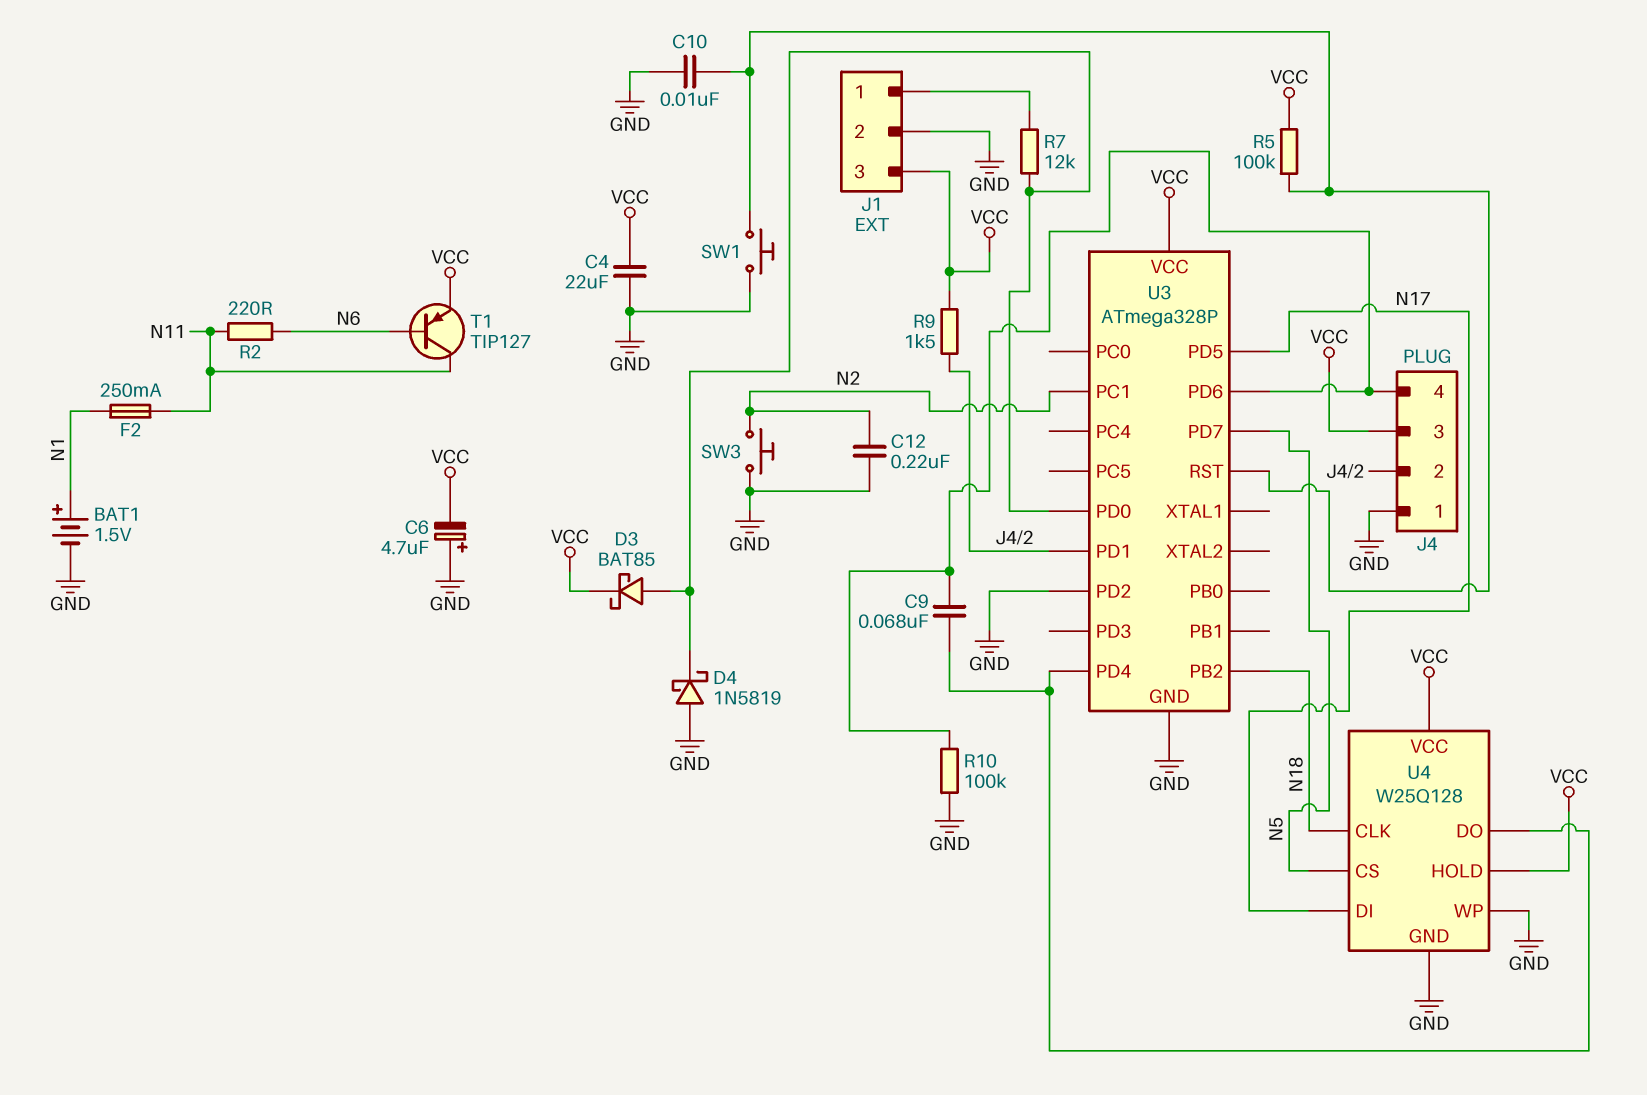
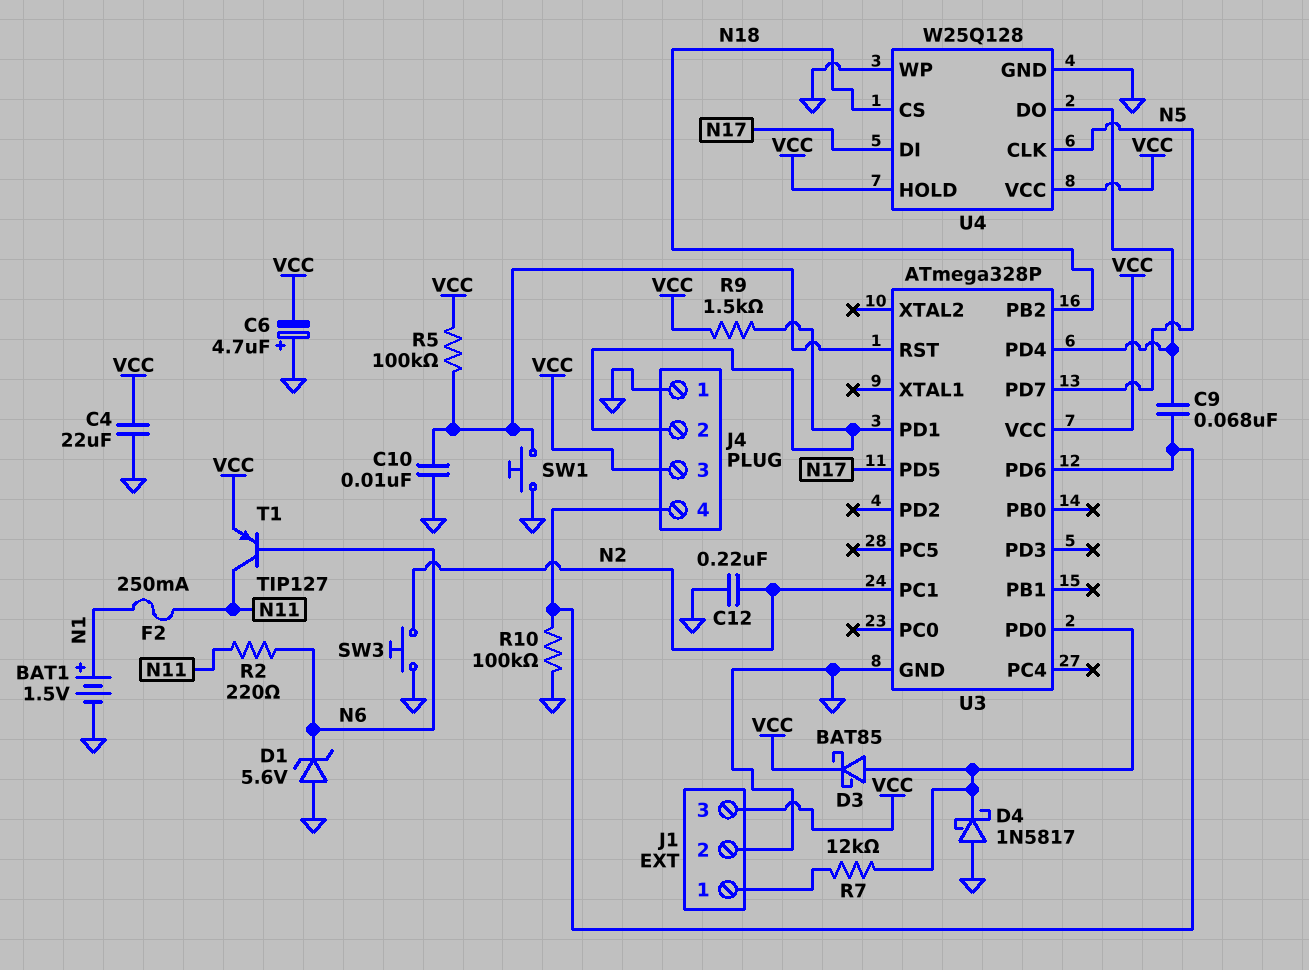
D1: none -> zener 5.6V (A GND, K N6)
D4: schottky 1N5819 (A GND, K U3/PD0) -> schottky 1N5817 (A GND, K U3/PD0)
U3 pin PD2: GND -> none
U4 pin CLK: N18 -> N5
U4 pin CS: N5 -> N18

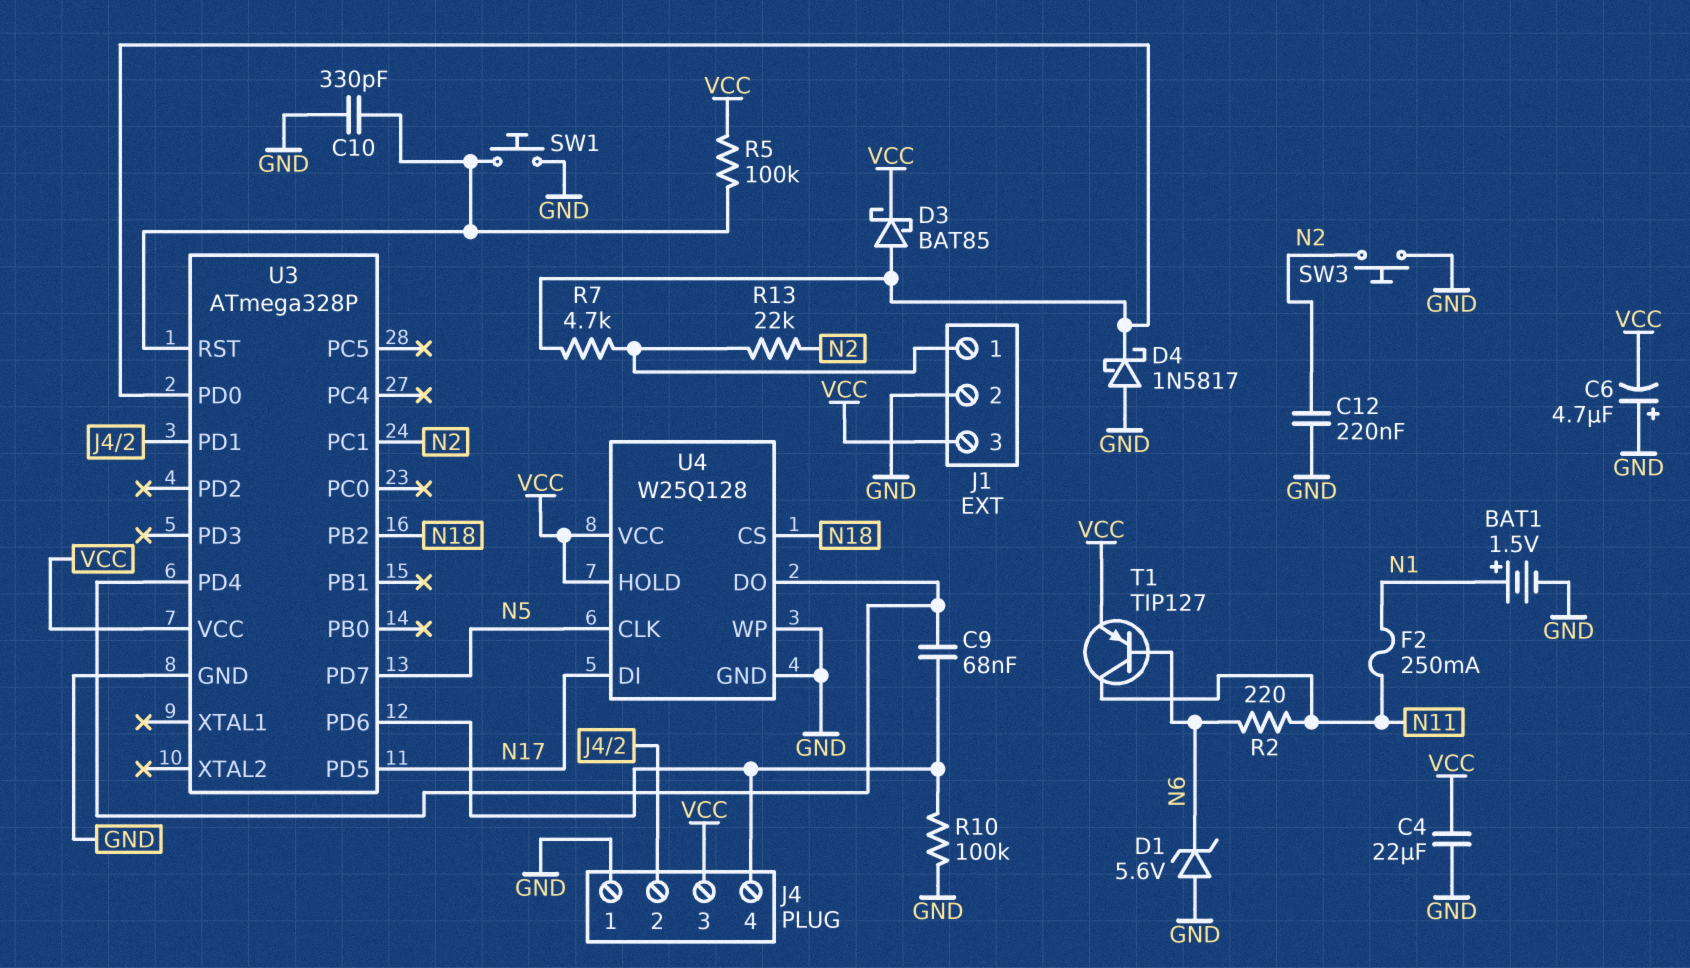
C10: 10nF (GND, U3/RST) -> 330pF (GND, U3/RST)
R7: 12k (J1/1, U3/PD0) -> 4.7k (J1/1, U3/PD0)
R9: 1.5k (J4/2, VCC) -> none
R13: none -> 22k (J1/1, N2)

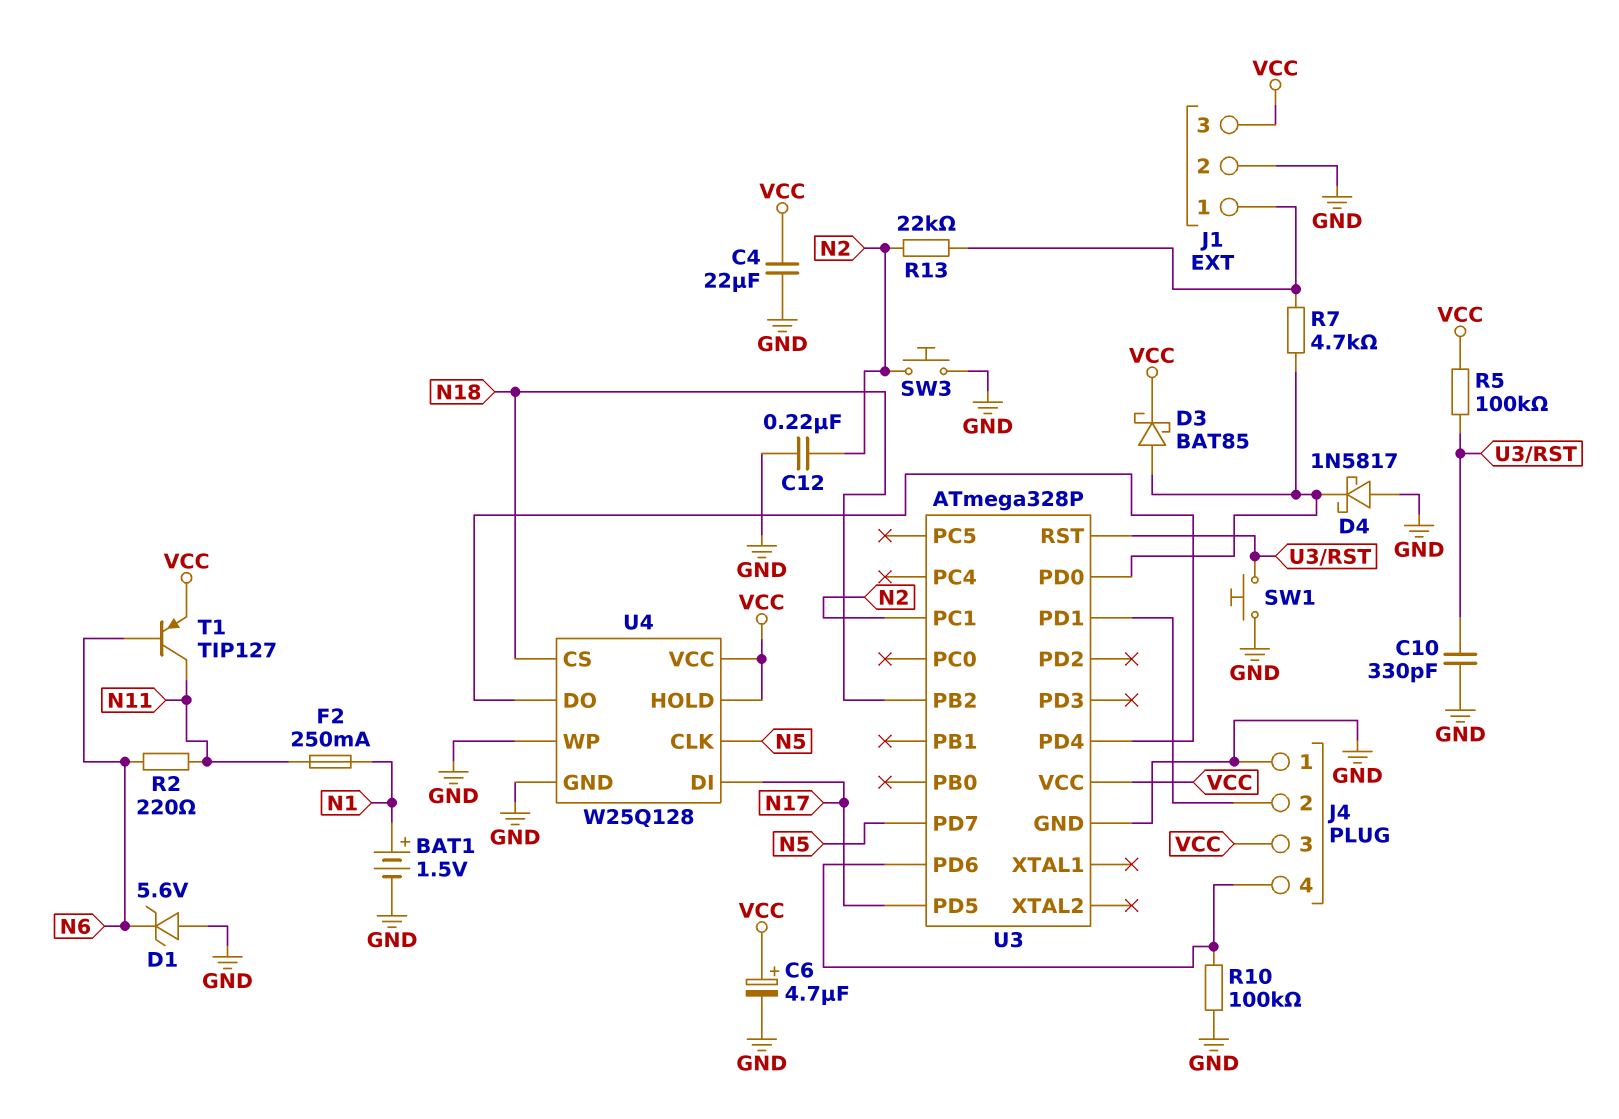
C6: 4.7uF (plus GND, minus VCC) -> 4.7uF (plus VCC, minus GND)
C9: 68nF (J4/4, U3/PD4) -> none

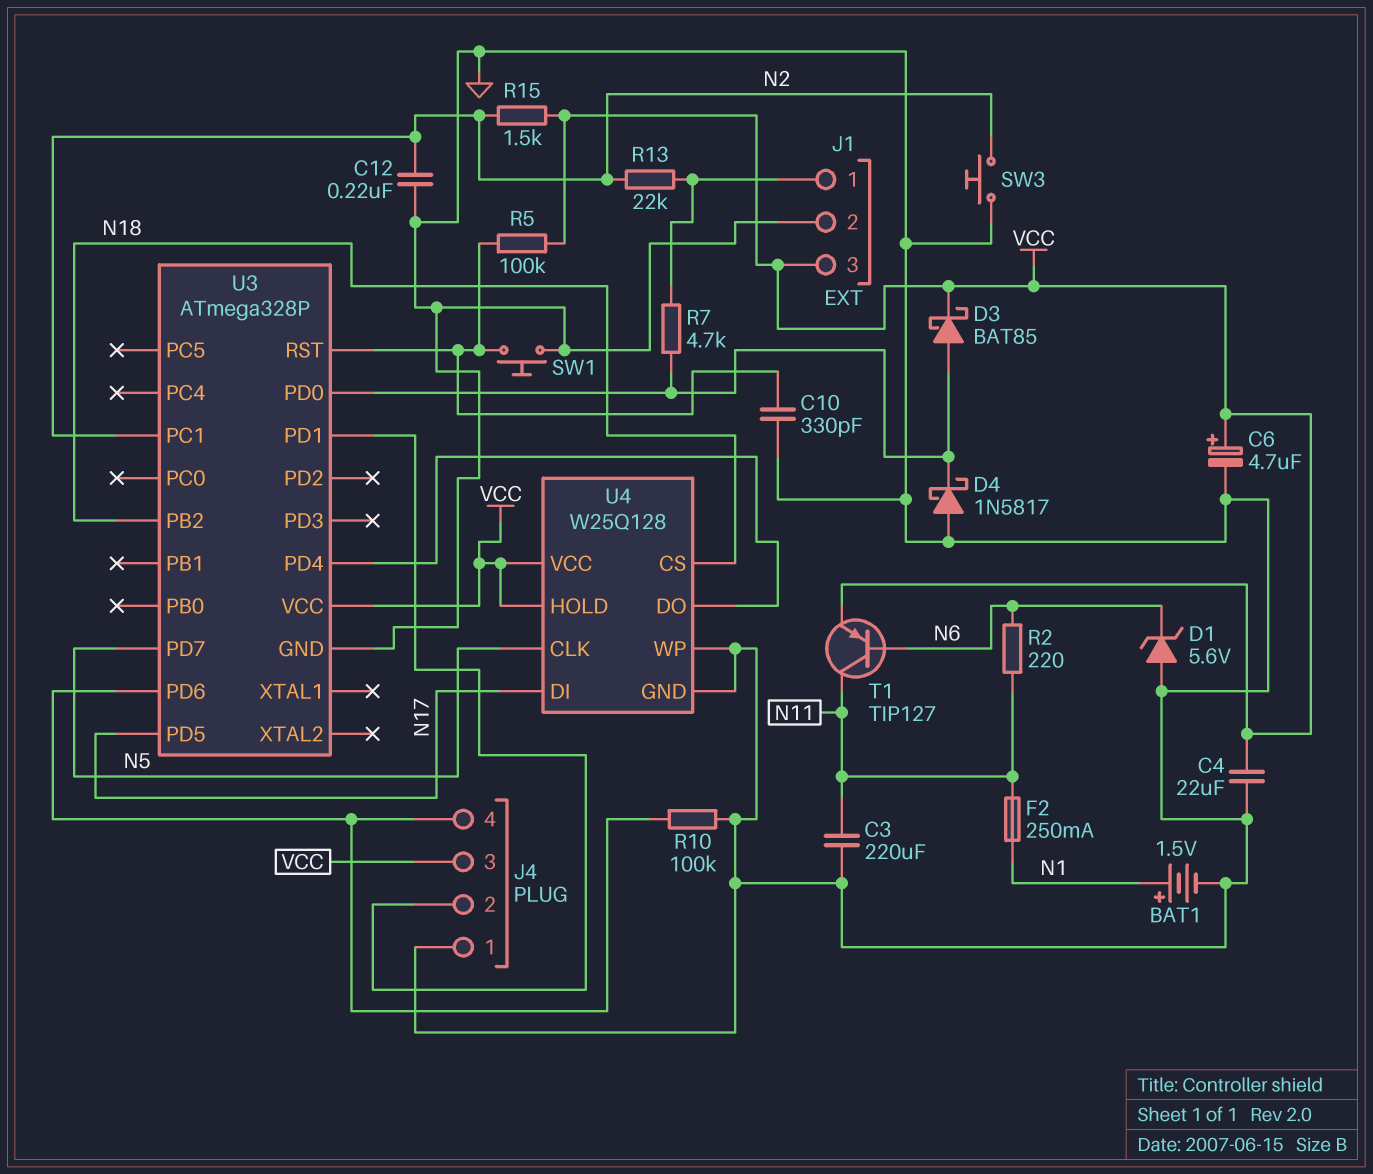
C3: none -> 220uF (GND, N11)
R15: none -> 1.5k (N2, VCC)

